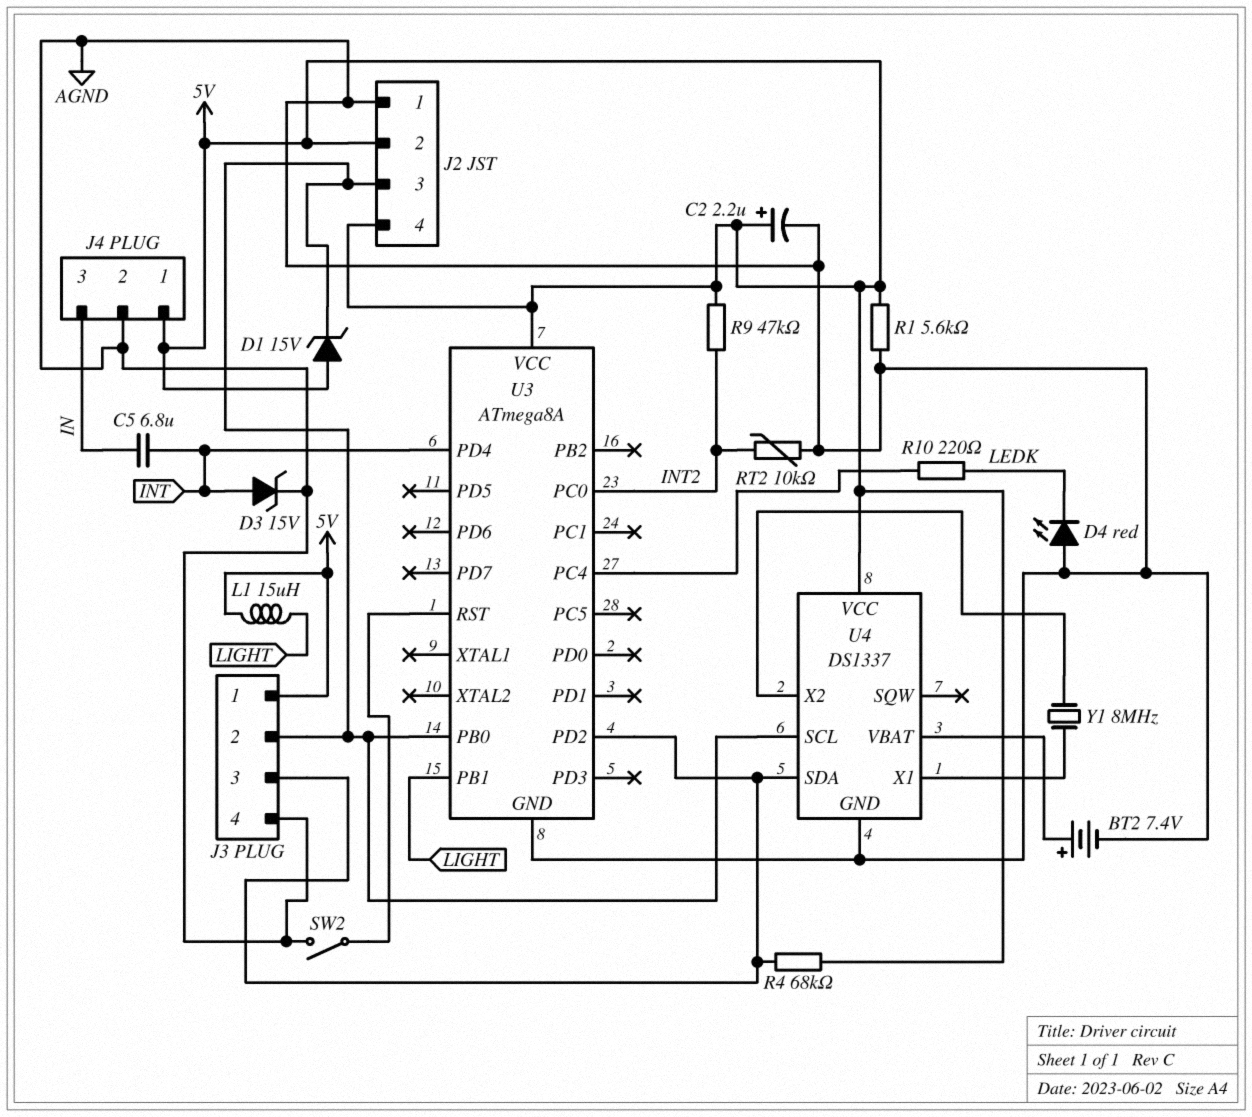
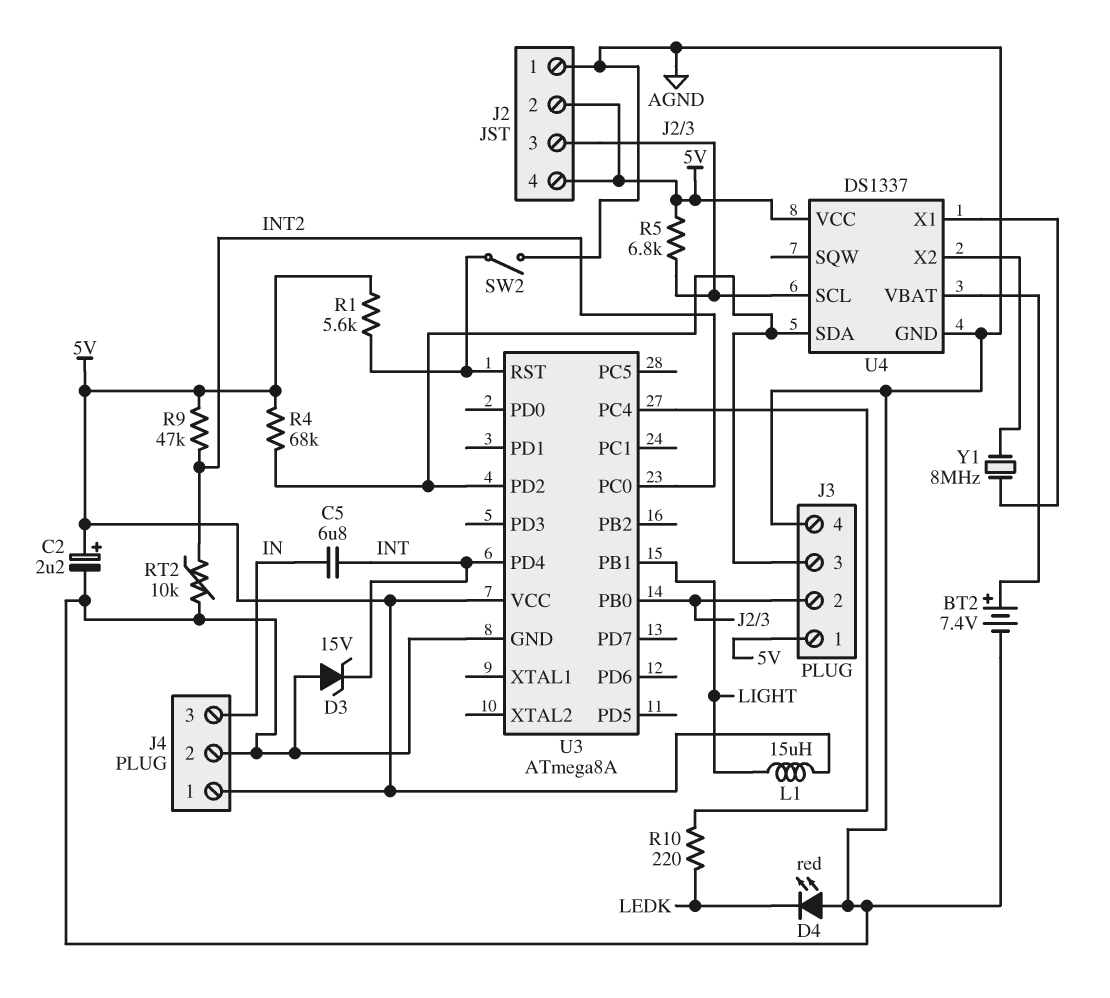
D1: zener 15V (A 5V, K J2/3) -> none
D3: zener 15V (A INT, K AGND) -> zener 15V (A AGND, K INT)
R1: 5.6k (5V, AGND) -> 5.6k (5V, U3/RST)
R5: none -> 6.8k (5V, J2/3)

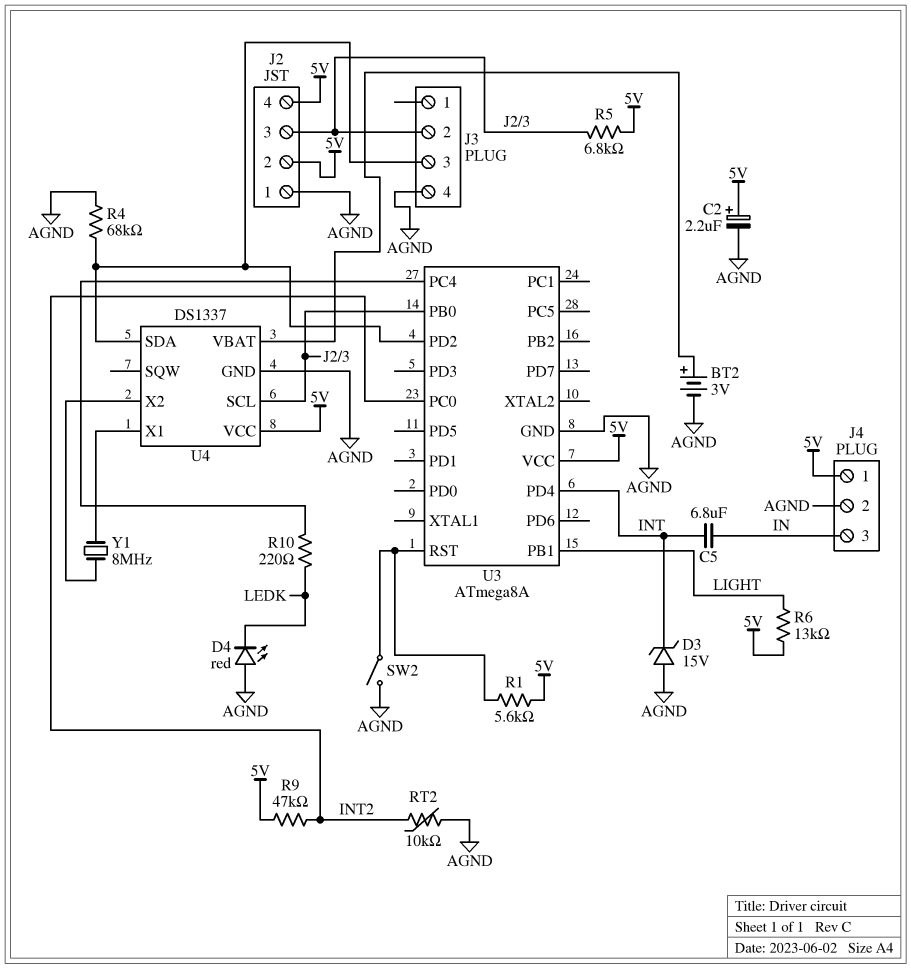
BT2: 7.4V (plus U4/VBAT, minus AGND) -> 3V (plus U4/VBAT, minus AGND)
J3 pin 1: 5V -> none
L1: 15uH (5V, LIGHT) -> none
R4: 68k (5V, J3/3) -> 68k (AGND, J3/3)
R6: none -> 13k (5V, LIGHT)

